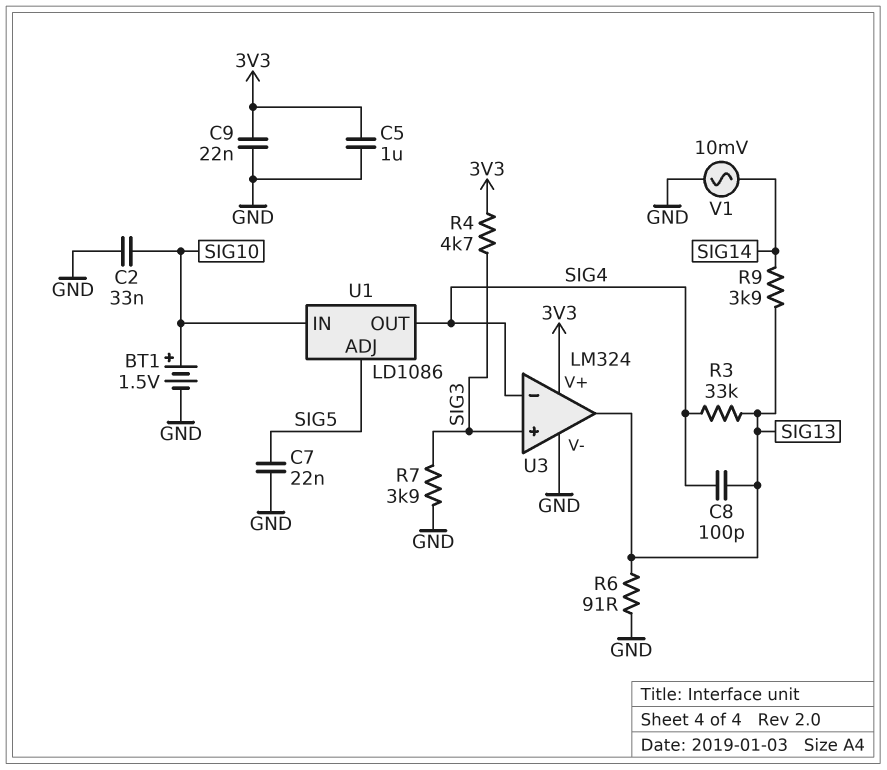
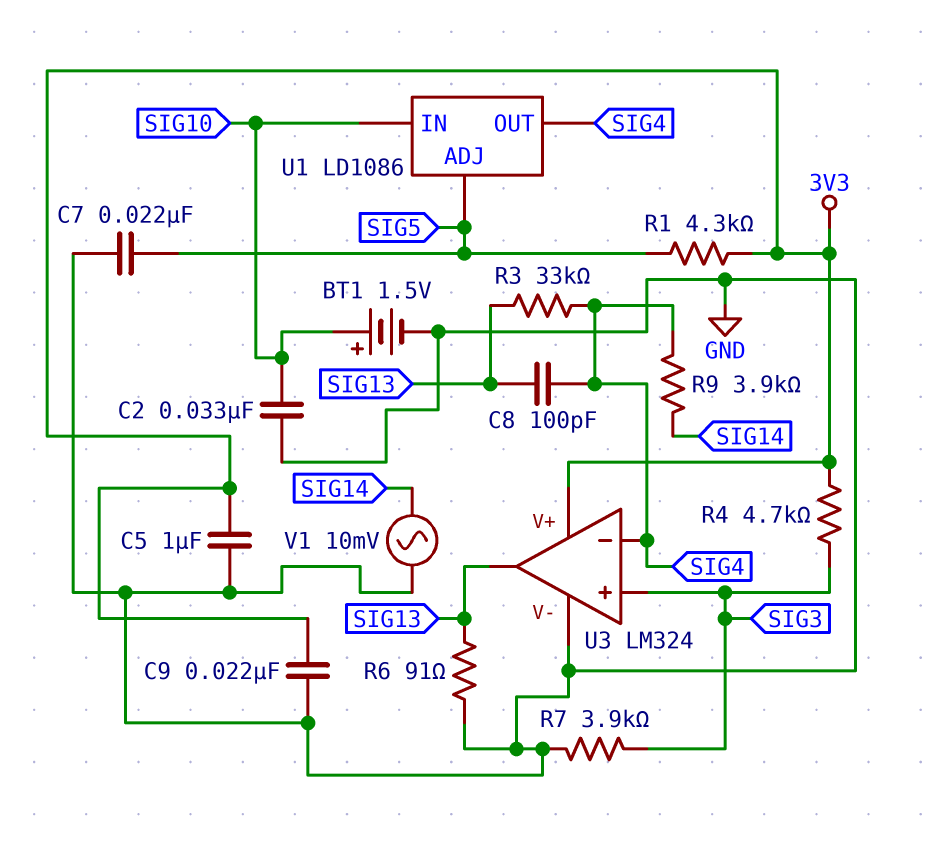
R1: none -> 4.3k (3V3, SIG5)
R9: 3.9k (SIG13, SIG14) -> 3.9k (SIG4, SIG14)

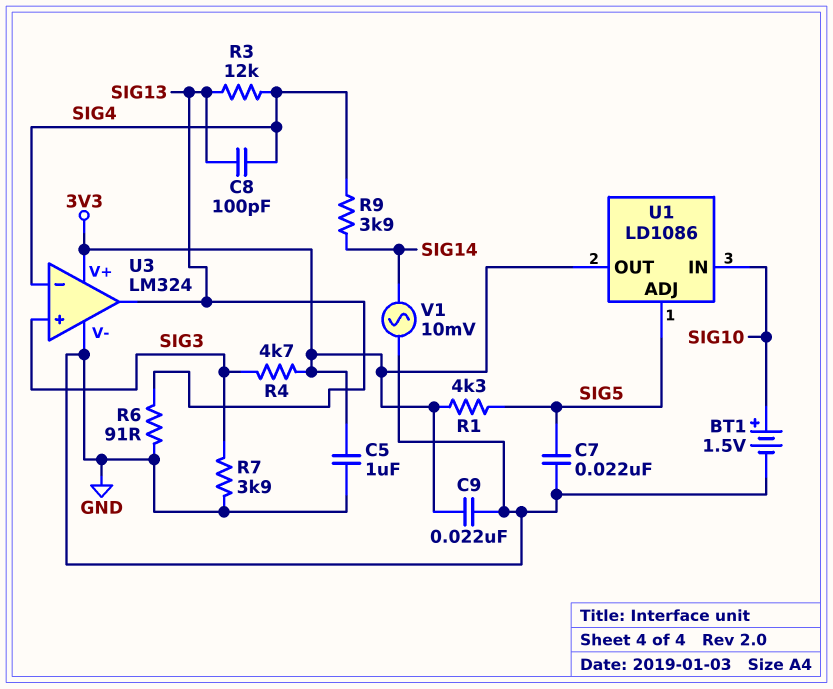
C2: 33nF (GND, SIG10) -> none
R3: 33k (SIG4, SIG13) -> 12k (SIG4, SIG13)
U1 pin OUT: SIG4 -> 3V3

